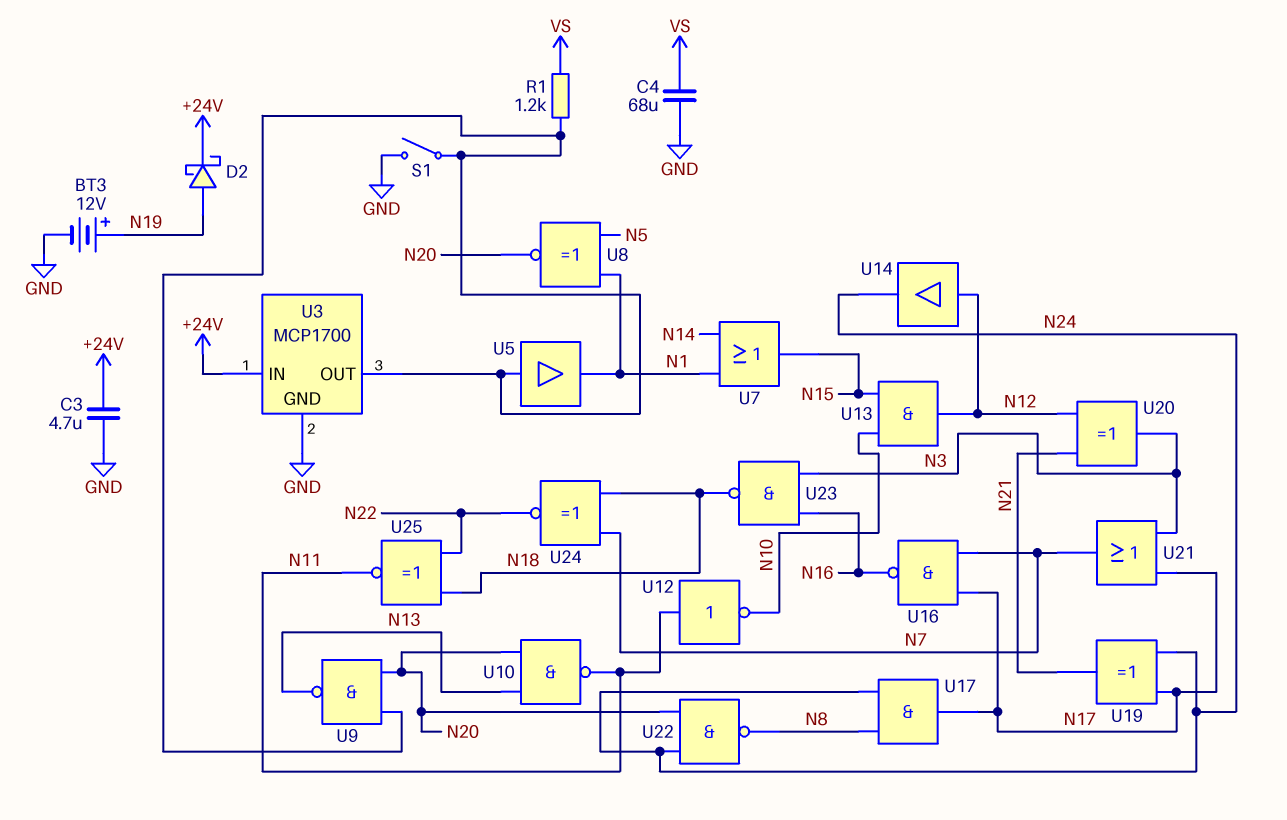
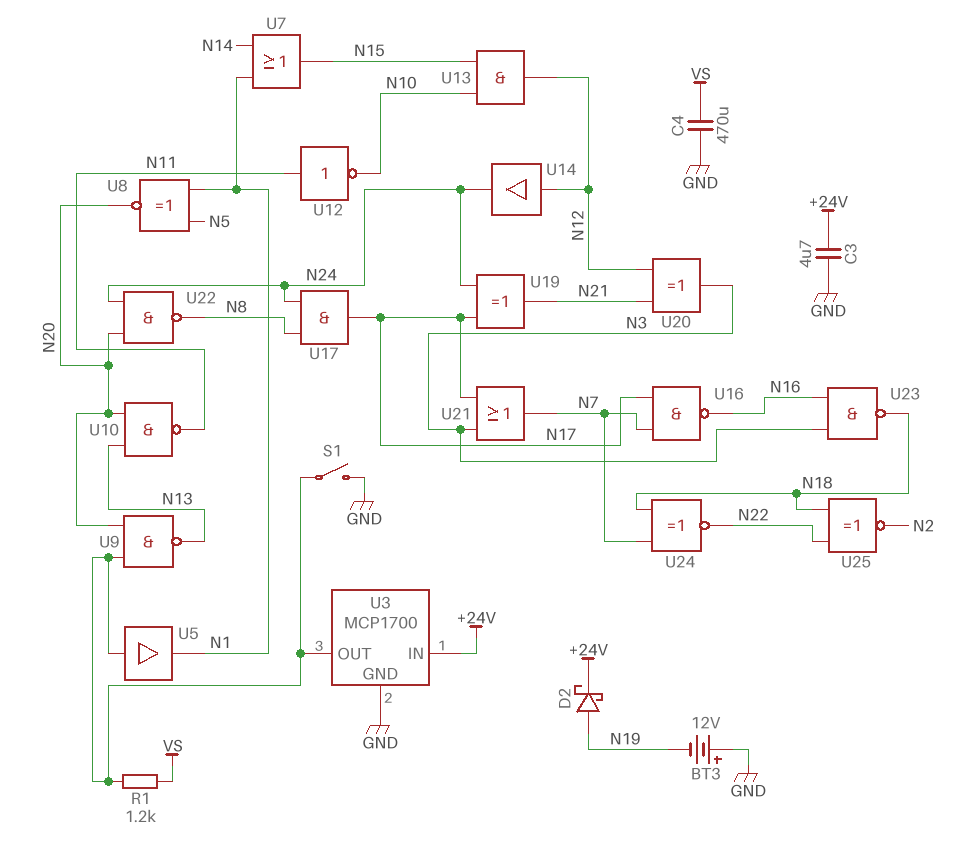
BT3: 12V (plus N19, minus GND) -> 12V (plus GND, minus N19)
C4: 68uF (GND, VS) -> 470uF (GND, VS)
U25: XNOR (in N18, in N22, out N11) -> XNOR (in N18, in N22, out N2)

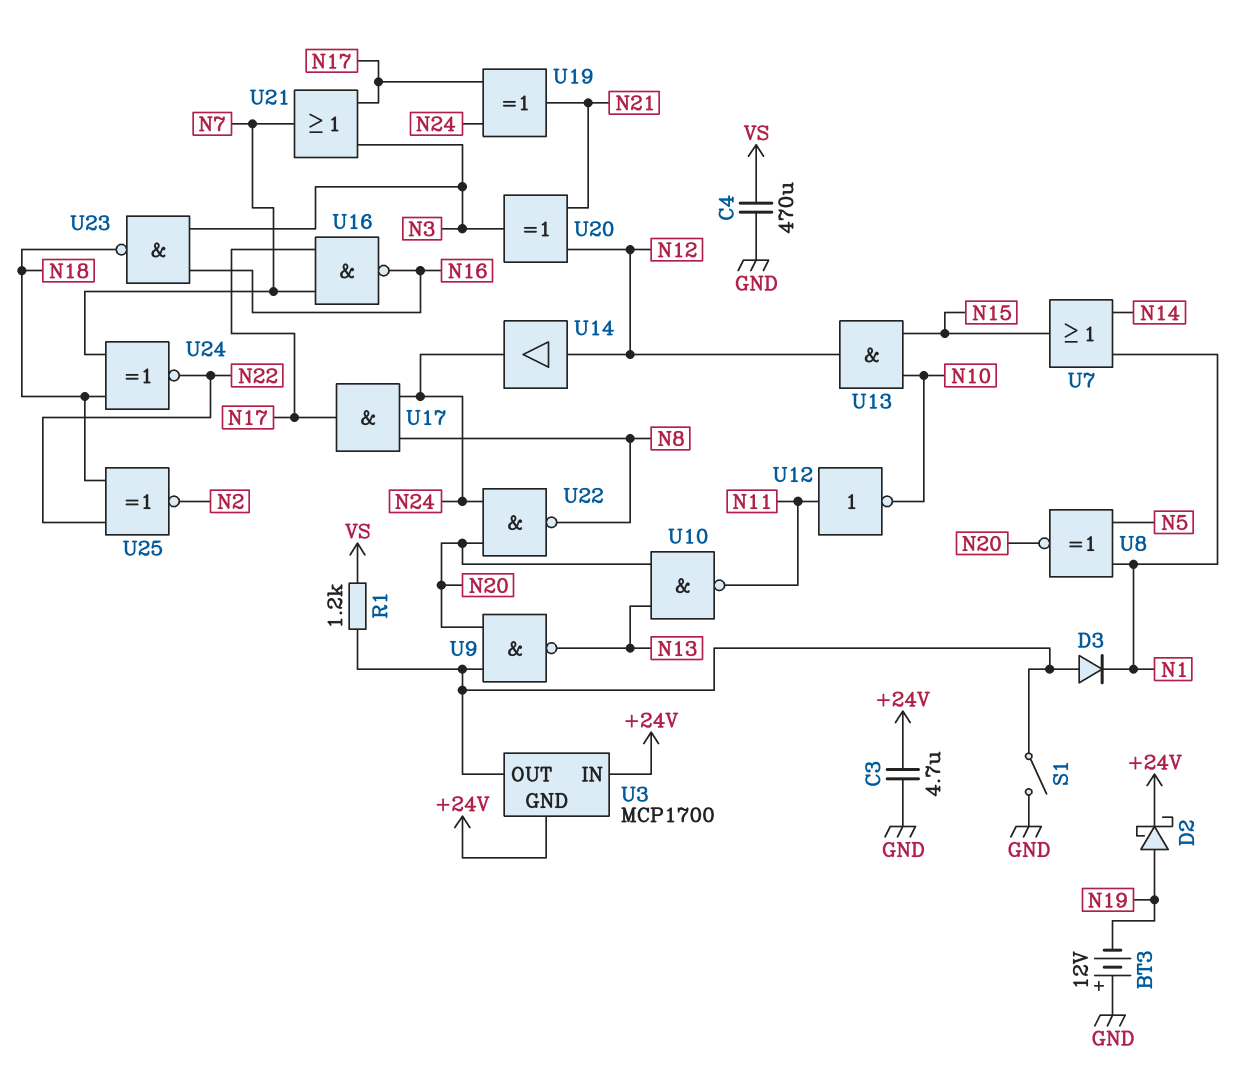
D3: none -> diode (A U3/OUT, K N1)
U3 pin GND: GND -> +24V
U5: buffer (in U3/OUT, out N1) -> none

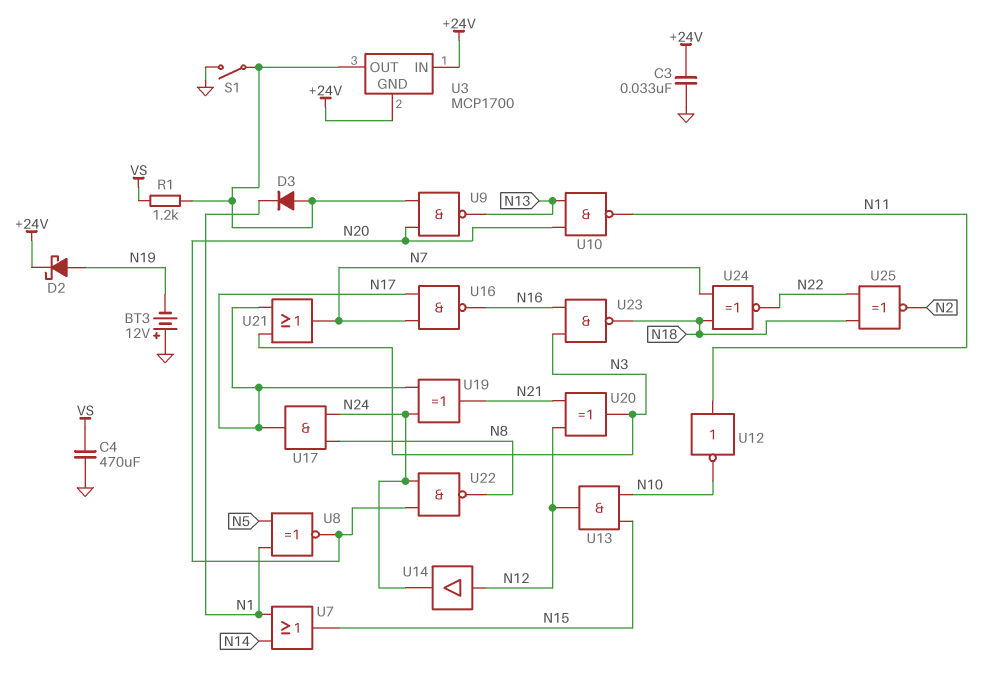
C3: 4.7uF (+24V, GND) -> 33nF (+24V, GND)

